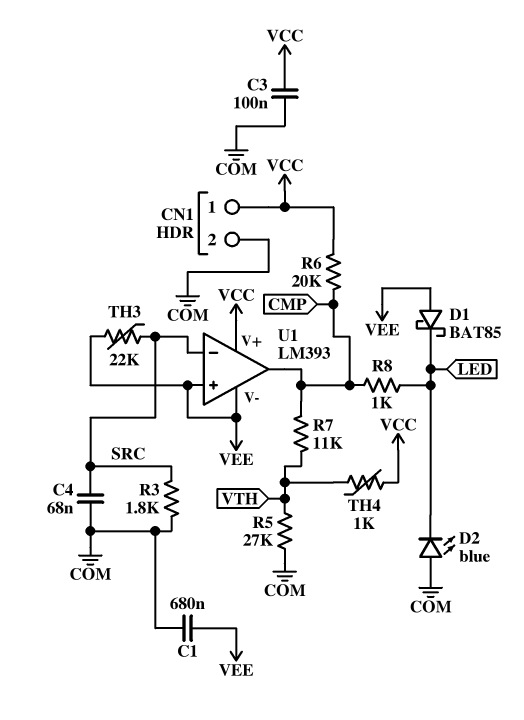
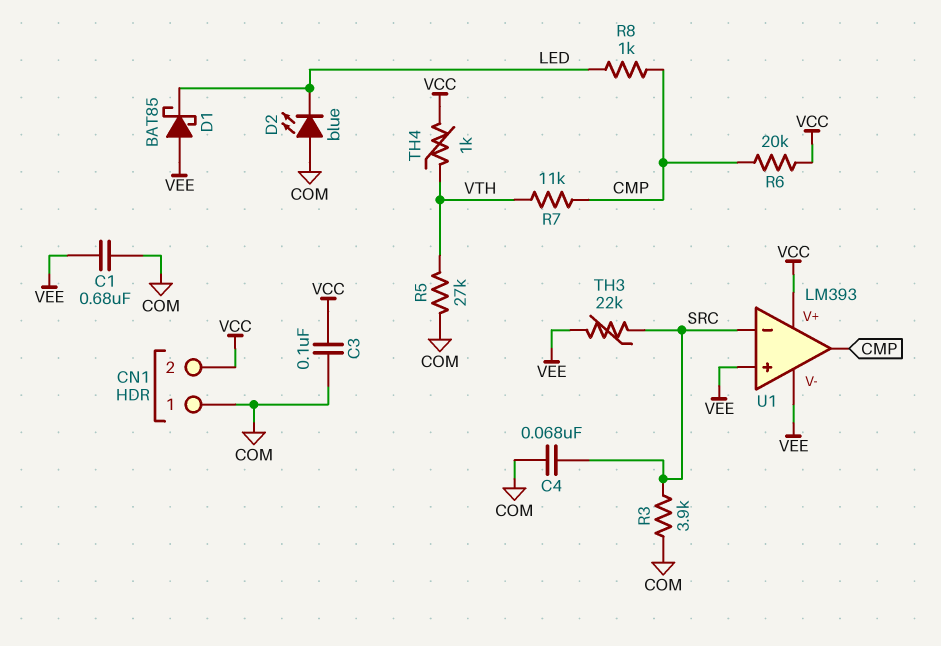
CN1 pin 1: VCC -> COM
CN1 pin 2: COM -> VCC
R3: 1.8k (COM, SRC) -> 3.9k (COM, SRC)

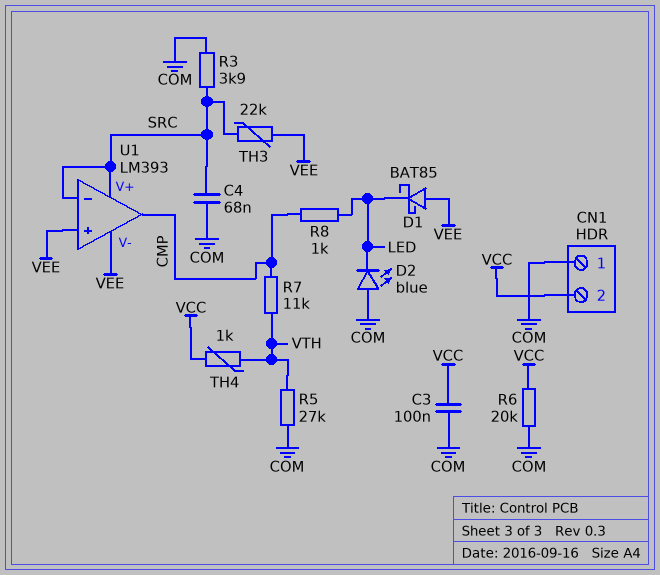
C1: 680nF (COM, VEE) -> none
R6: 20k (CMP, VCC) -> 20k (COM, VCC)
U1 pin V+: VCC -> SRC

